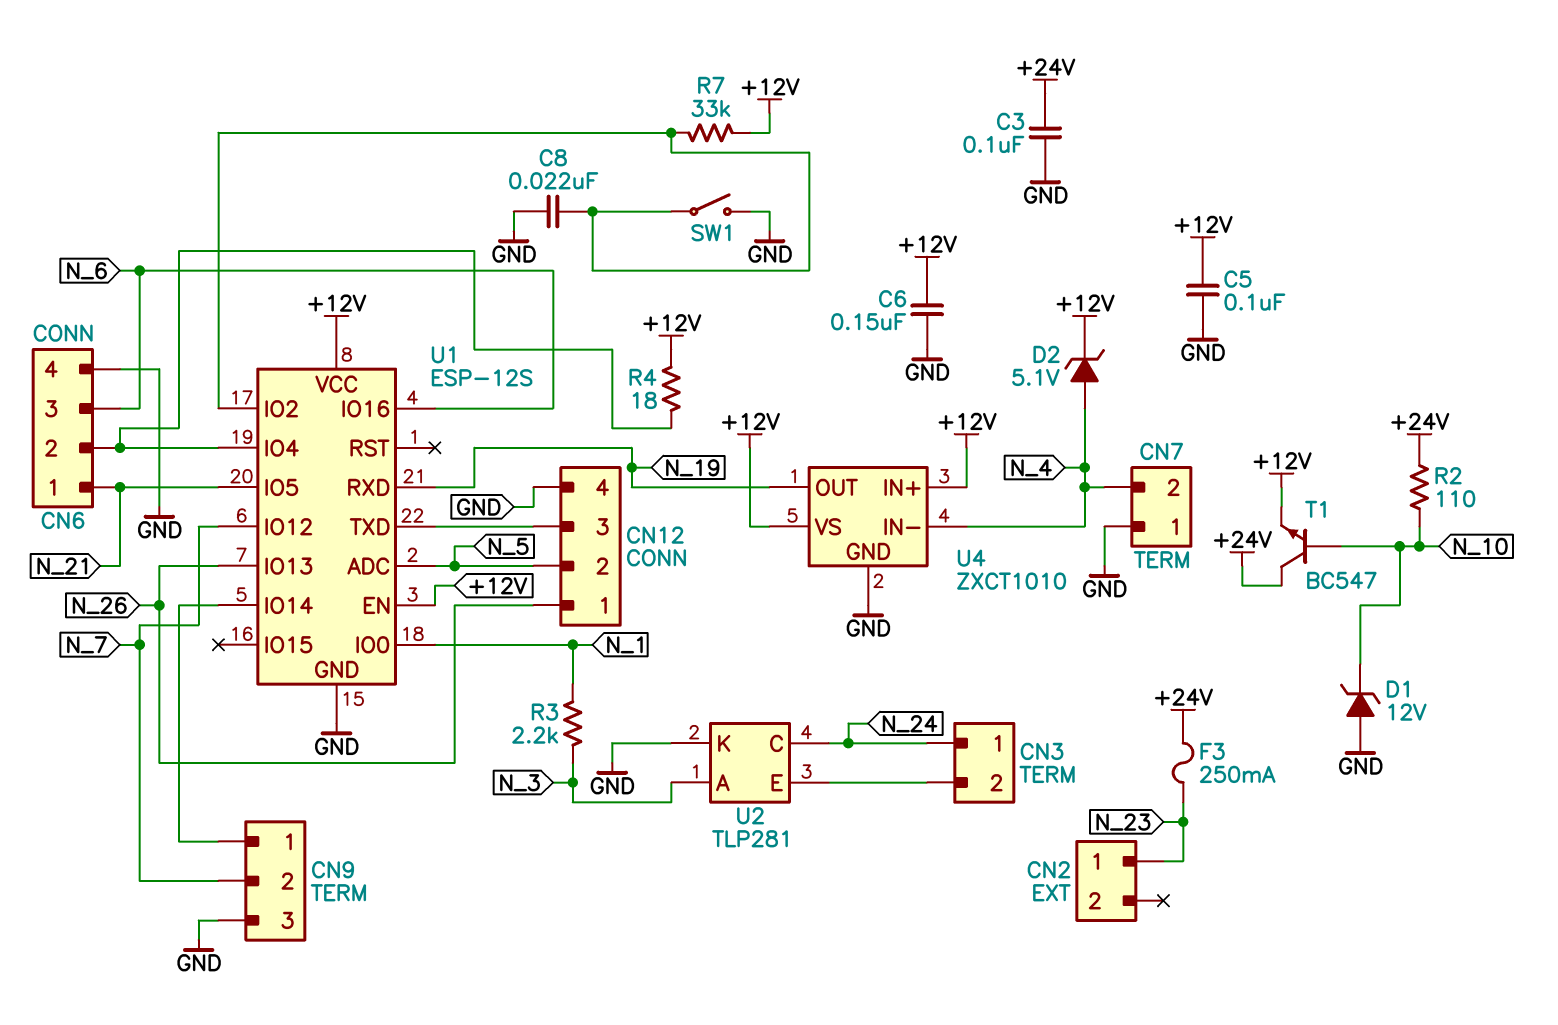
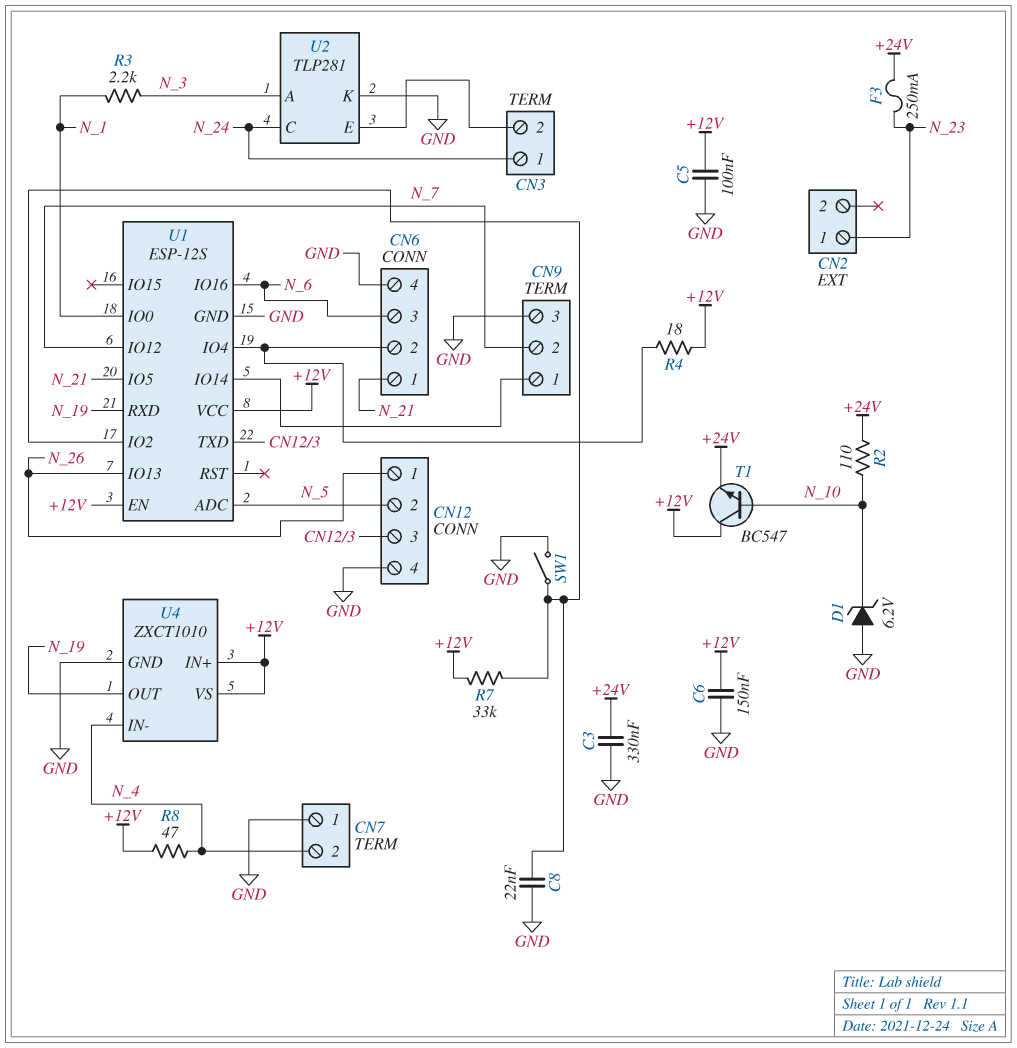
C3: 100nF (+24V, GND) -> 330nF (+24V, GND)
D1: zener 12V (A GND, K N_10) -> zener 6.2V (A GND, K N_10)
D2: zener 5.1V (A N_4, K +12V) -> none
R8: none -> 47 (+12V, N_4)
T1: NPN BC547 (B N_10, C +24V, E +12V) -> NPN BC547 (B N_10, C +12V, E +24V)

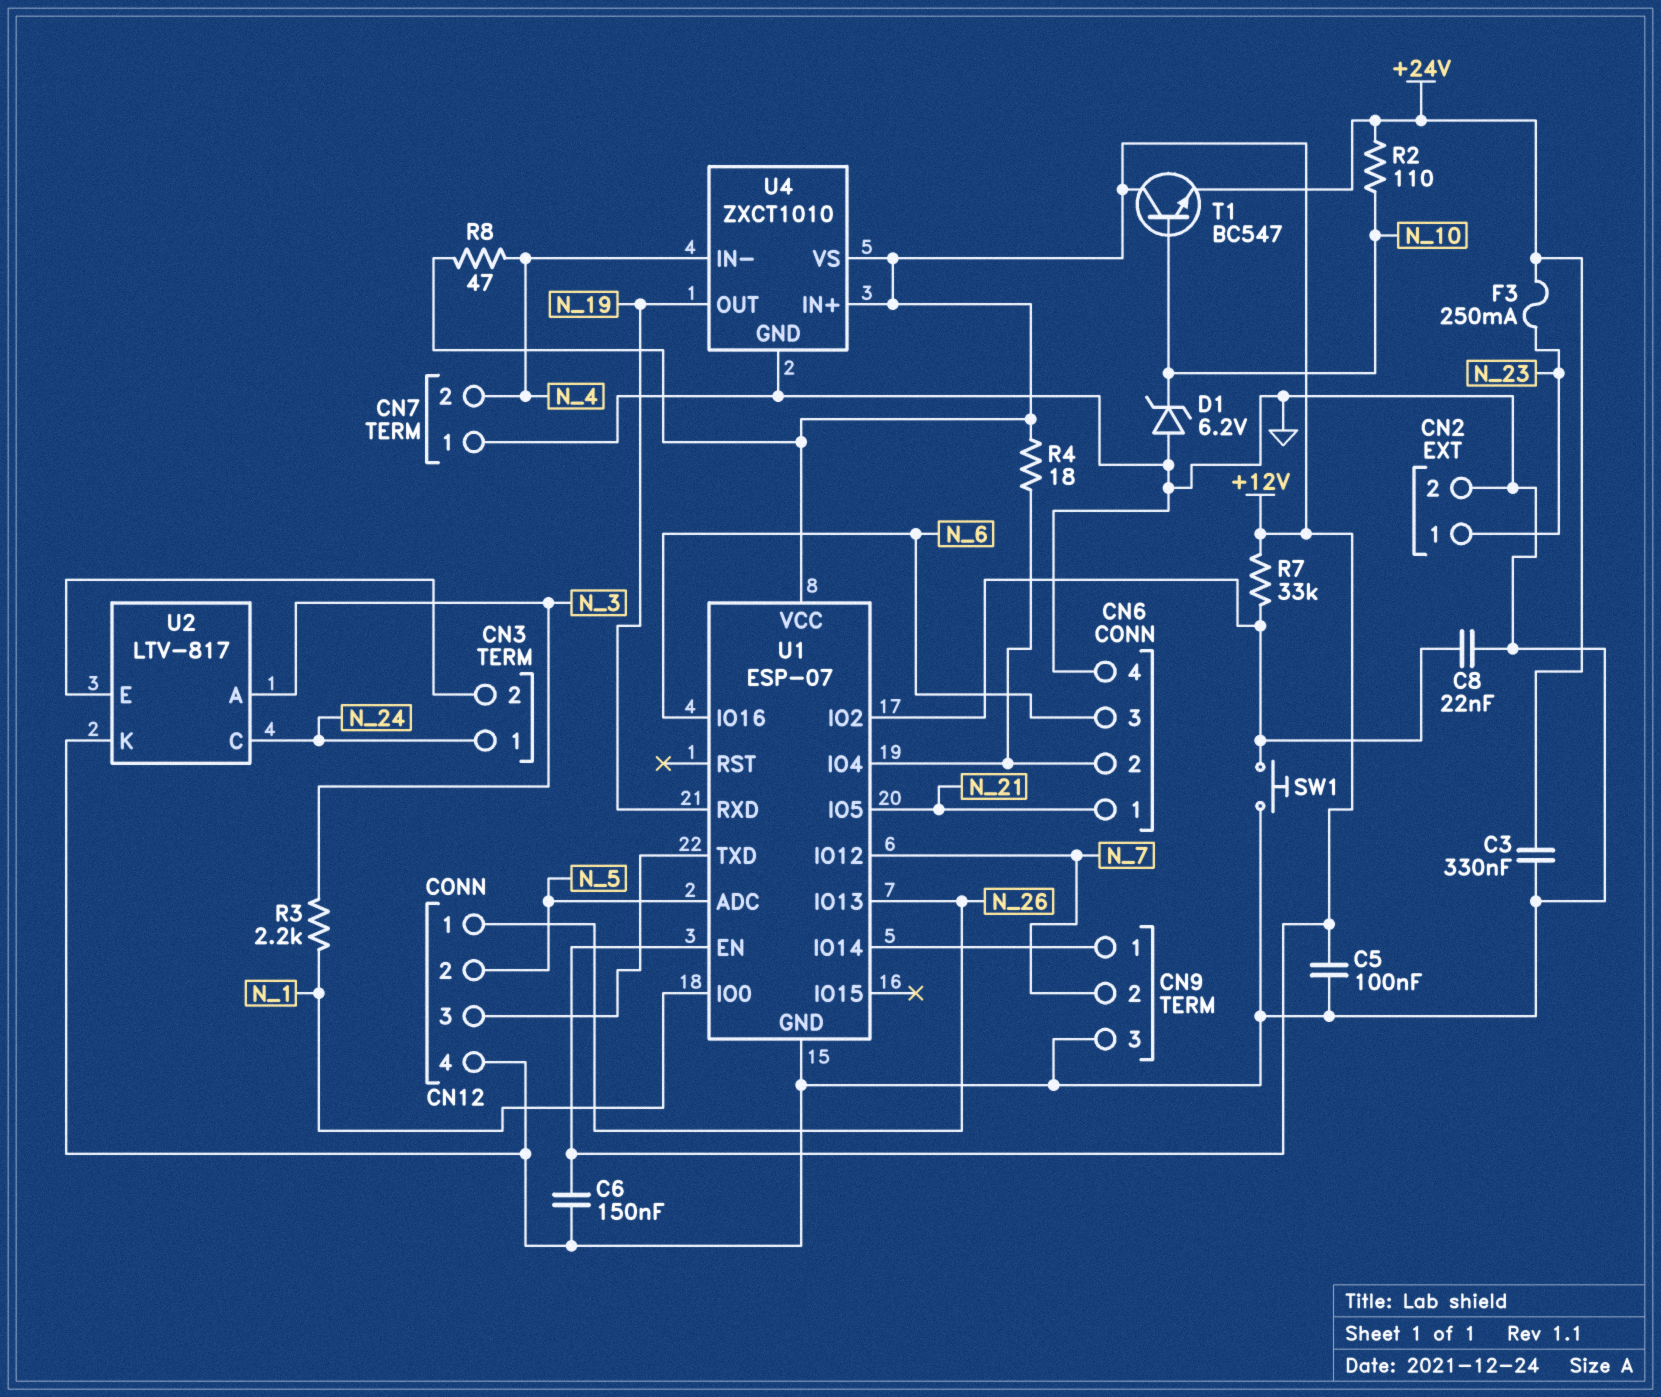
CN2 pin 2: none -> GND
SW1: switch (GND, U1/IO2) -> button (GND, U1/IO2)
U1: ESP-12S -> ESP-07
U2: TLP281 -> LTV-817

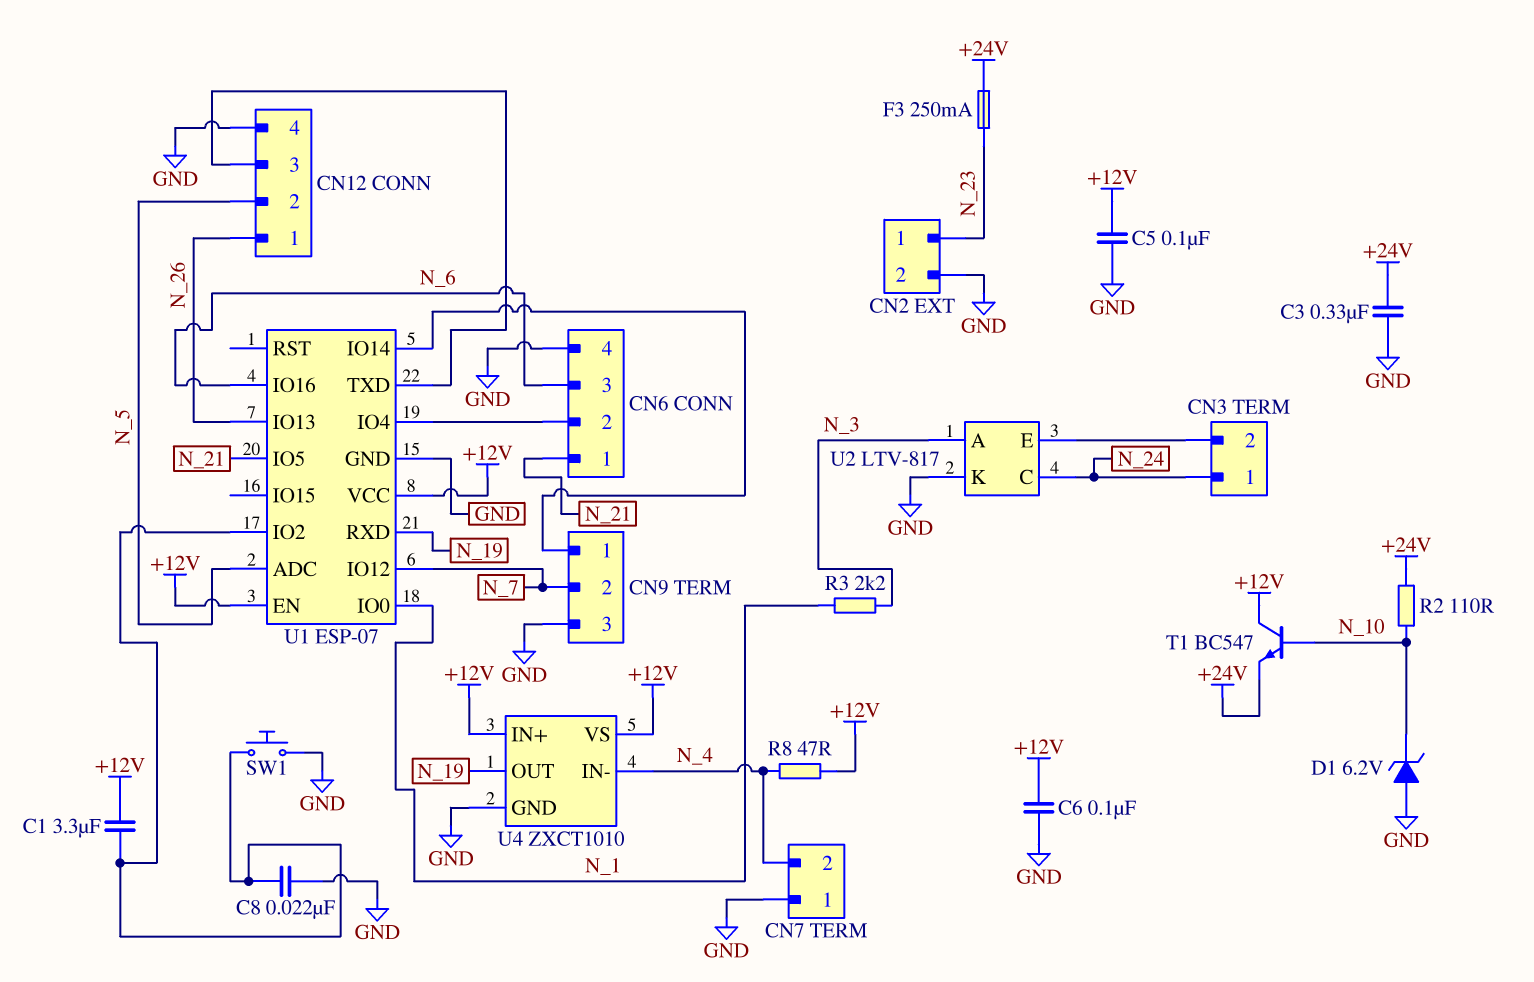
C1: none -> 3.3uF (+12V, U1/IO2)
C6: 150nF (+12V, GND) -> 100nF (+12V, GND)
R4: 18 (+12V, CN6/2) -> none
R7: 33k (+12V, U1/IO2) -> none

